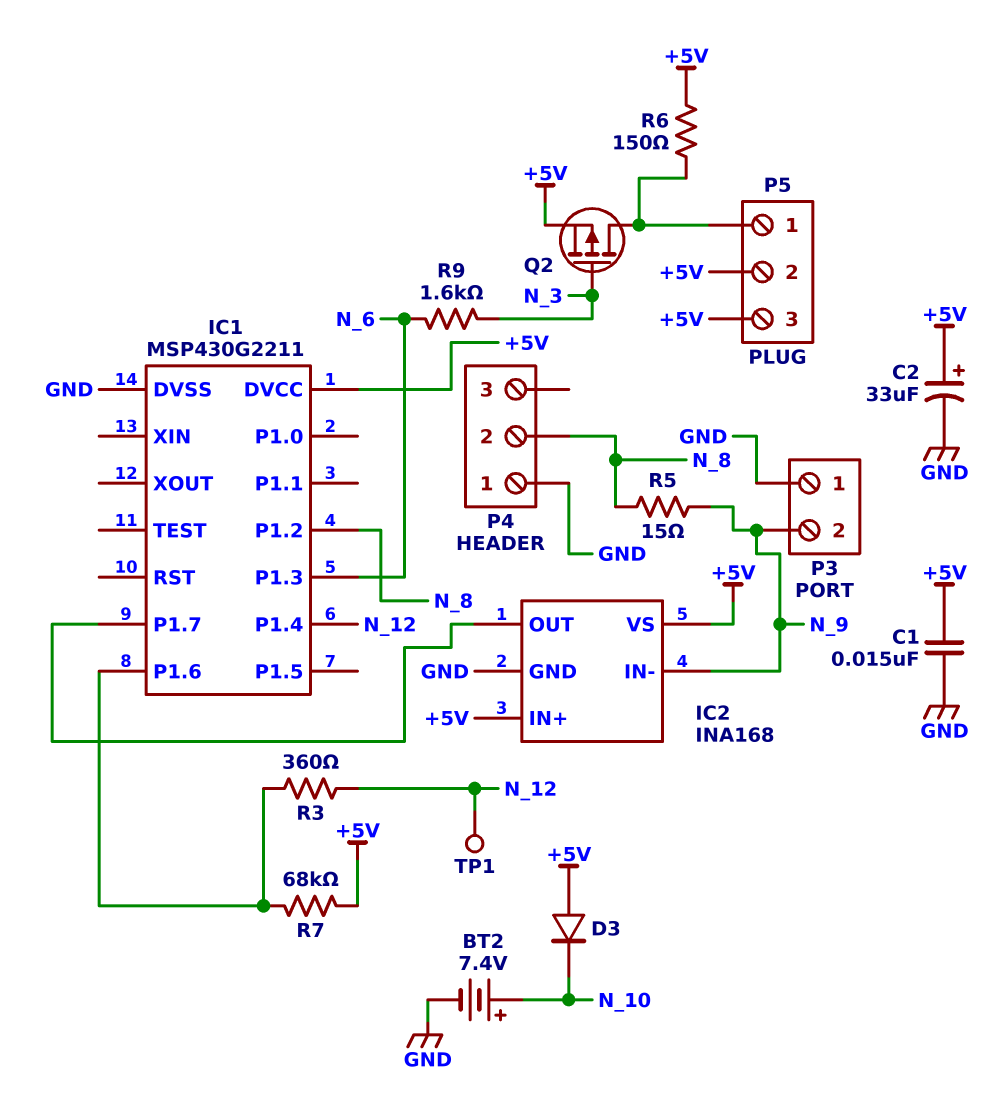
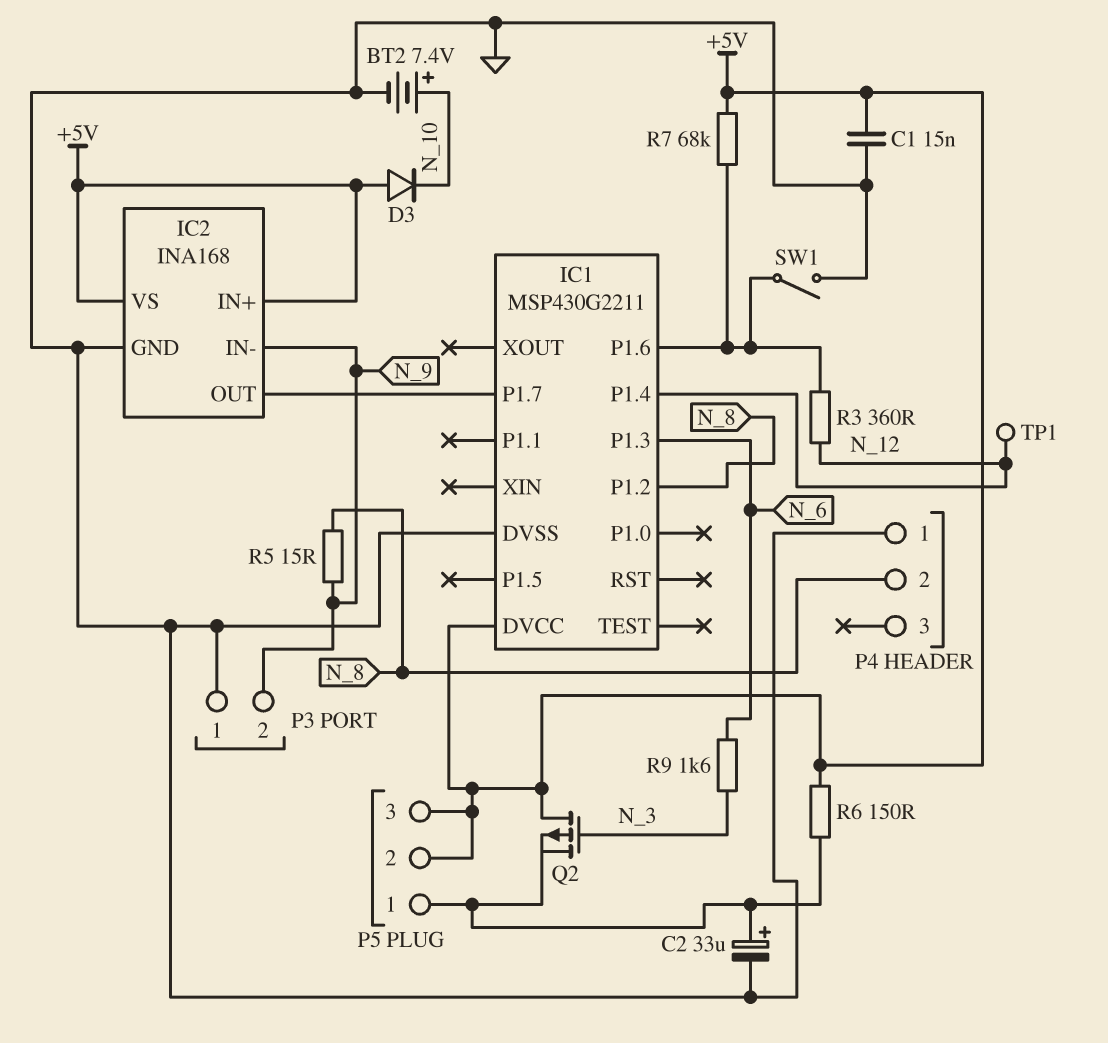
C2: 33uF (plus +5V, minus GND) -> 33uF (plus P5/1, minus GND)
Q2: PMOS (G N_3, D P5/1, S +5V) -> PMOS (G N_3, D +5V, S P5/1)
SW1: none -> switch (GND, IC1/P1.6)

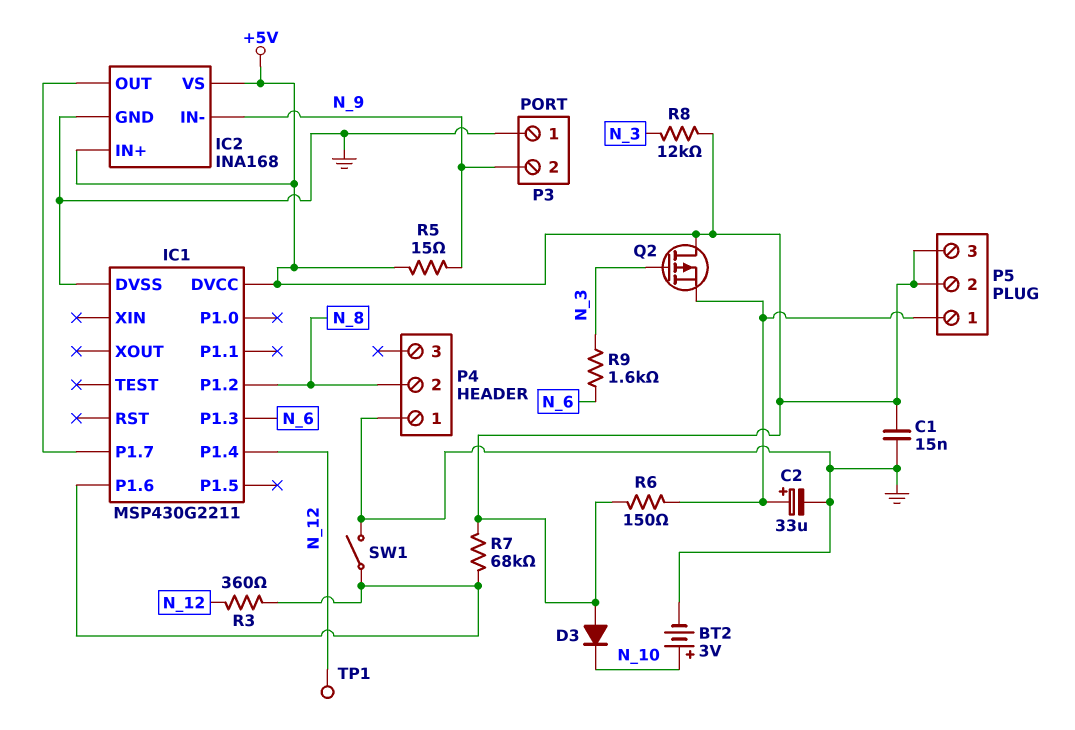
BT2: 7.4V (plus N_10, minus GND) -> 3V (plus N_10, minus GND)
R5: 15 (N_8, N_9) -> 15 (+5V, N_9)
R8: none -> 12k (+5V, N_3)

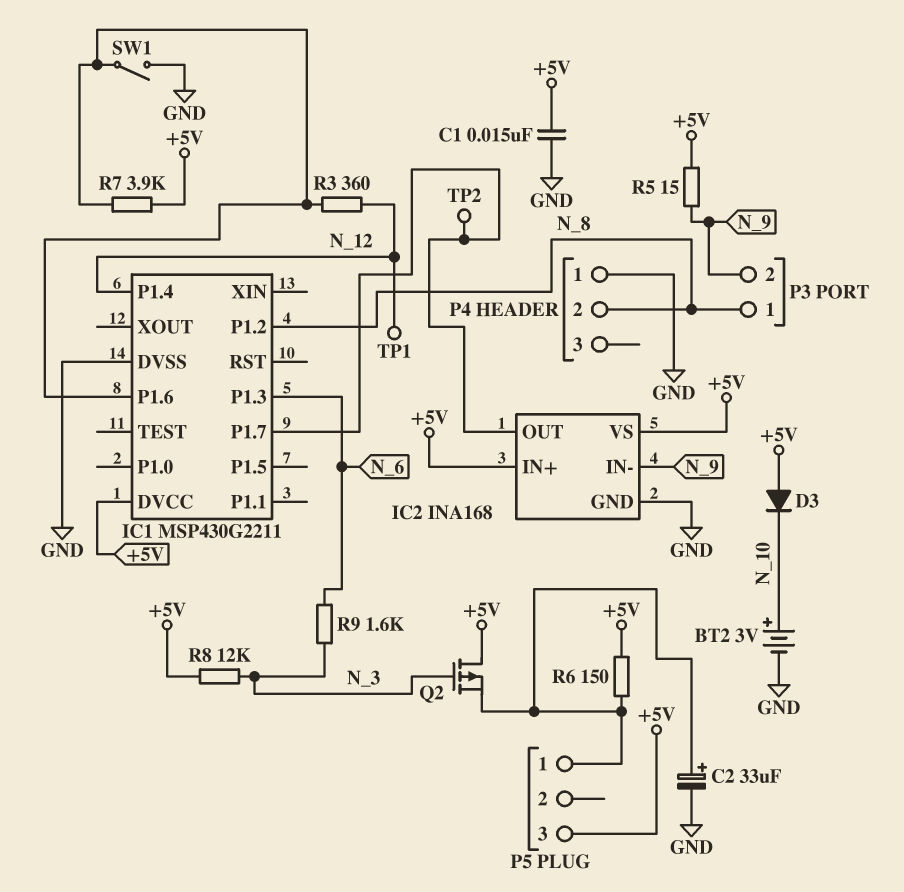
P3 pin 1: GND -> N_8
P5 pin 2: +5V -> none
R7: 68k (+5V, IC1/P1.6) -> 3.9k (+5V, IC1/P1.6)
TP2: none -> test point (IC1/P1.7)

